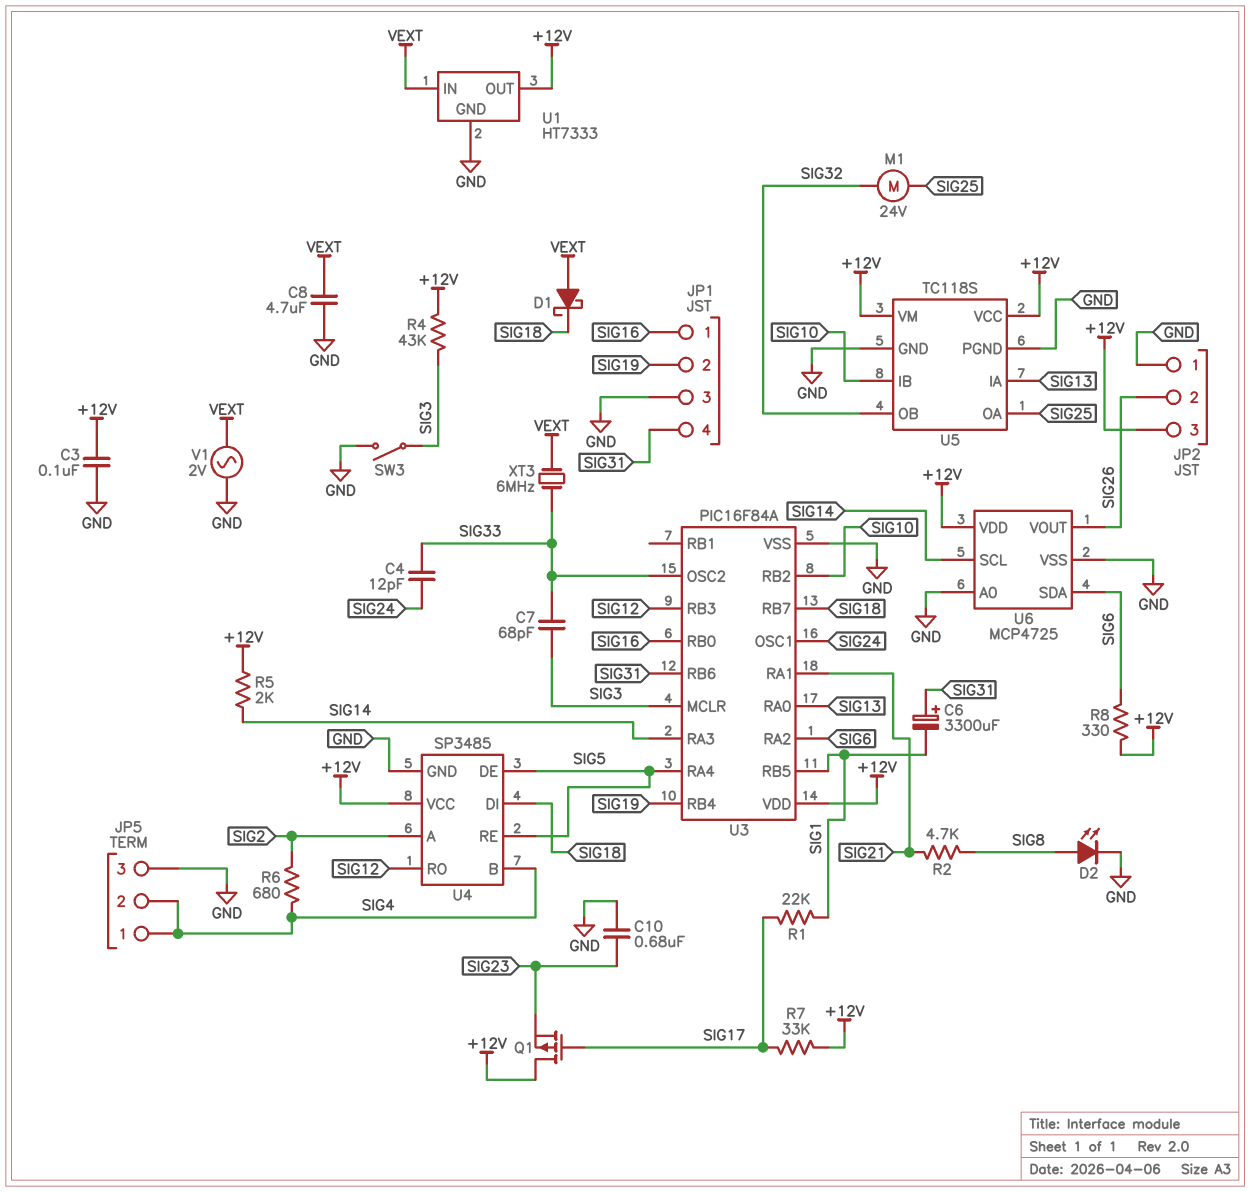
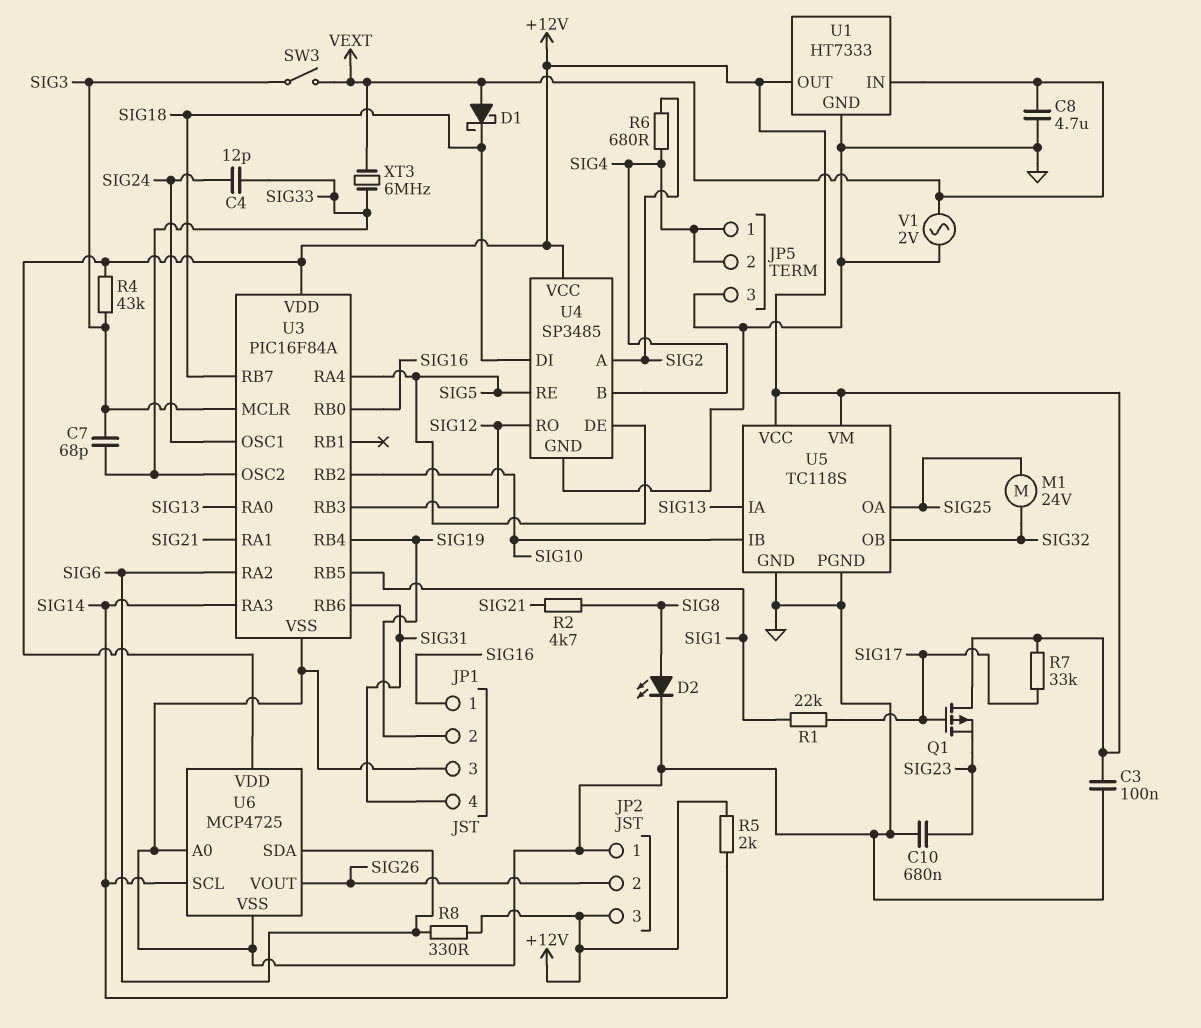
C6: 3300uF (plus SIG31, minus SIG1) -> none
SW3: switch (GND, SIG3) -> switch (SIG3, VEXT)

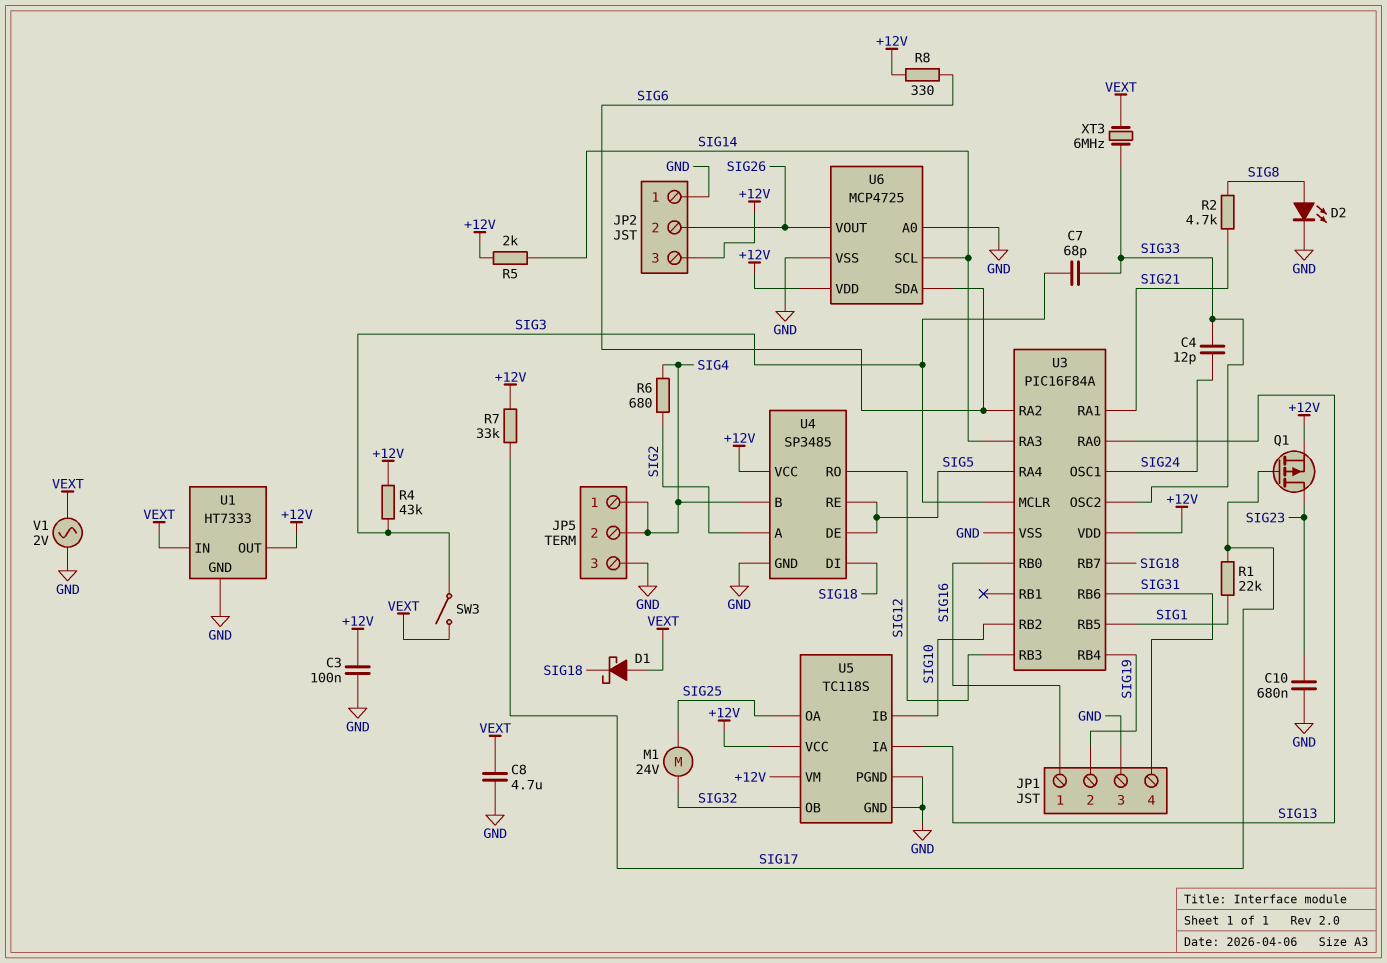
Q1: PMOS (G SIG17, D +12V, S SIG23) -> PMOS (G SIG17, D SIG23, S +12V)

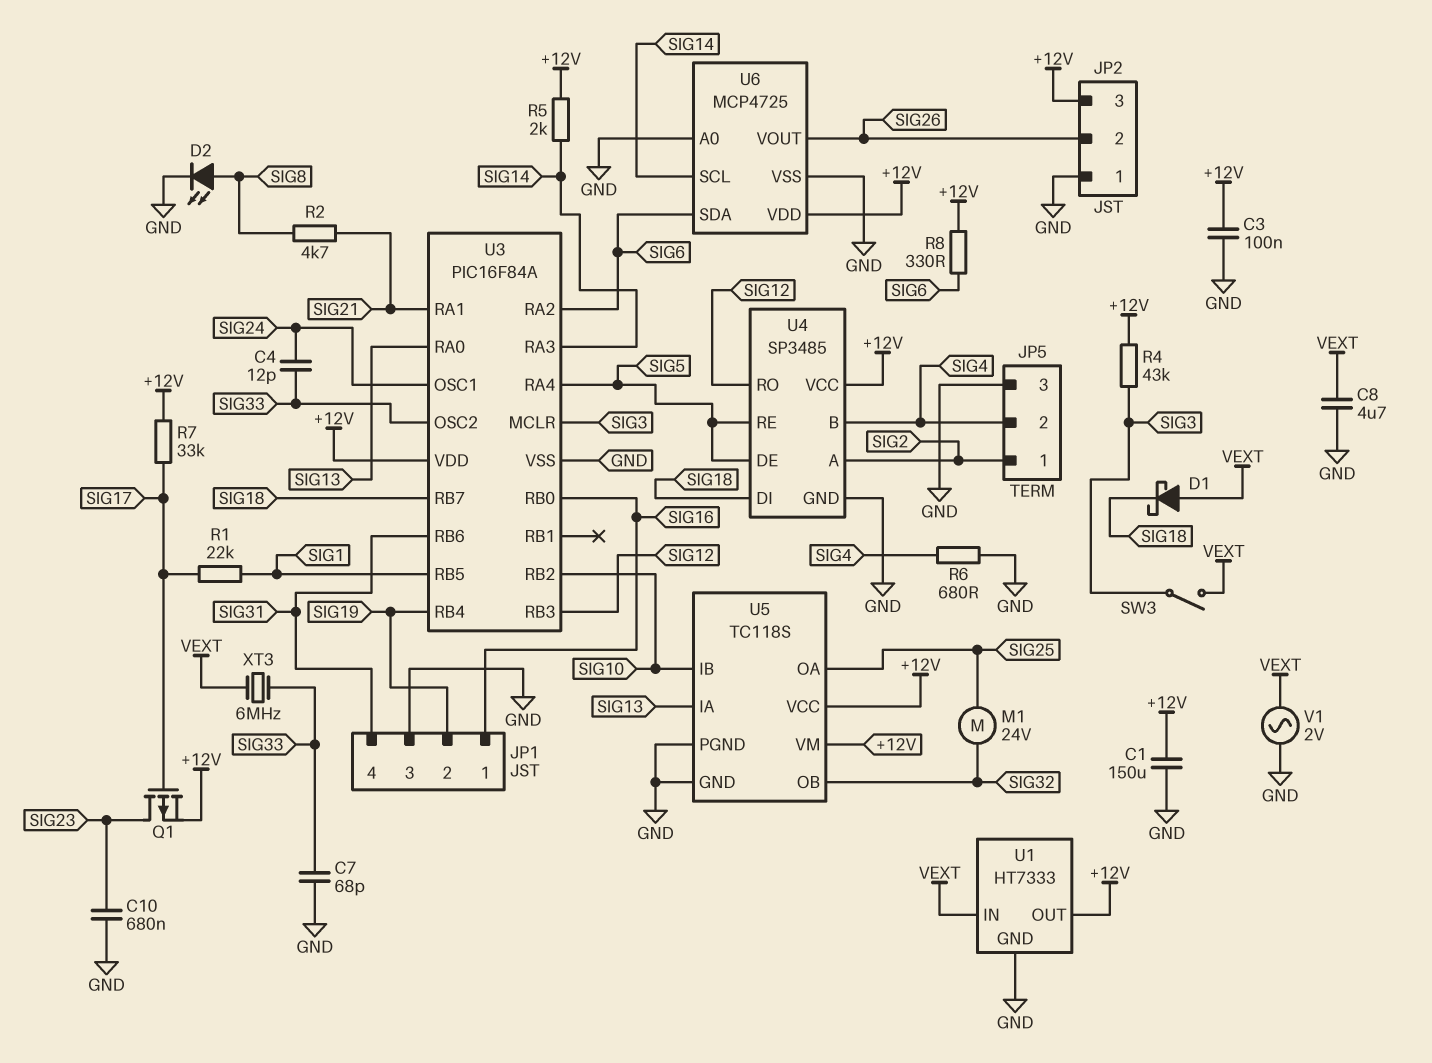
C1: none -> 150uF (+12V, GND)
C7: 68pF (SIG3, SIG33) -> 68pF (GND, SIG33)
JP5 pin 1: SIG4 -> SIG2
R6: 680 (SIG2, SIG4) -> 680 (GND, SIG4)

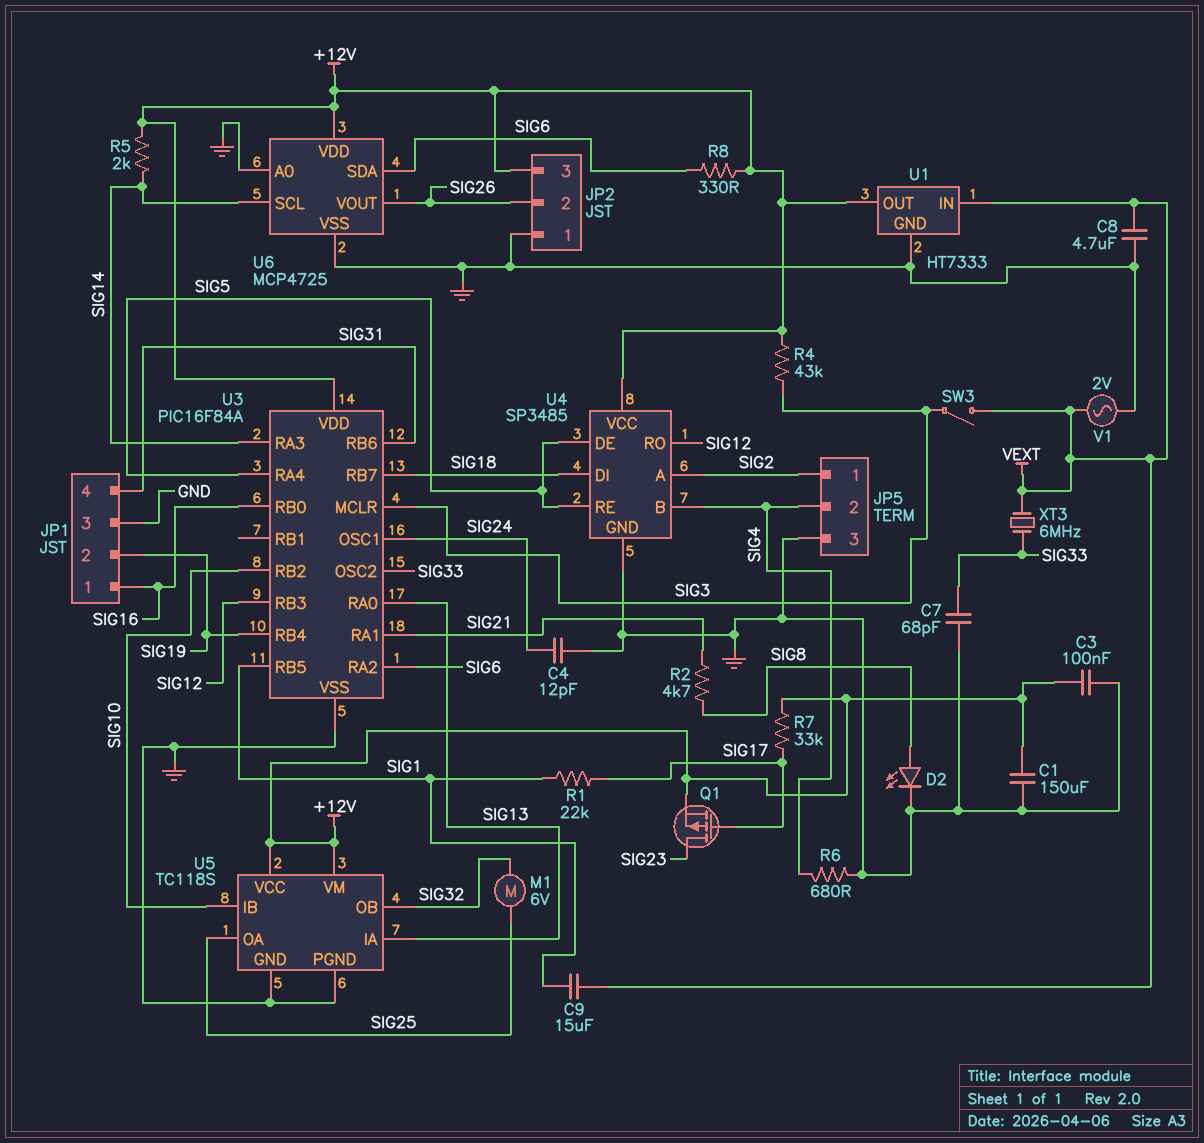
C4: 12pF (SIG24, SIG33) -> 12pF (GND, SIG24)
C9: none -> 15uF (SIG1, VEXT)
C10: 680nF (GND, SIG23) -> none
D1: schottky (A VEXT, K SIG18) -> none
M1: motor 24V (SIG25, SIG32) -> motor 6V (SIG25, SIG32)

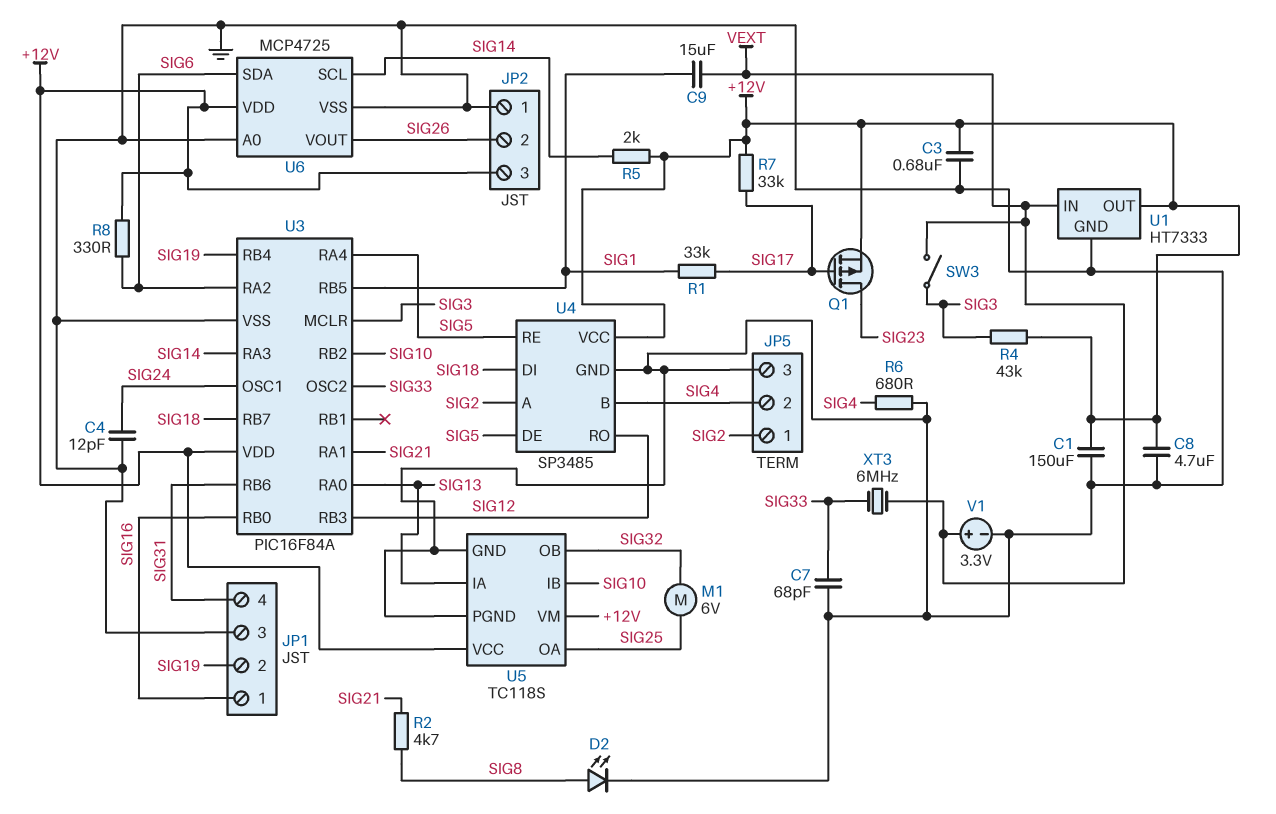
C3: 100nF (+12V, GND) -> 680nF (+12V, GND)
C8: 4.7uF (GND, VEXT) -> 4.7uF (+12V, GND)
R1: 22k (SIG1, SIG17) -> 33k (SIG1, SIG17)
V1: AC 2V (GND, VEXT) -> 3.3V (plus VEXT, minus GND)

